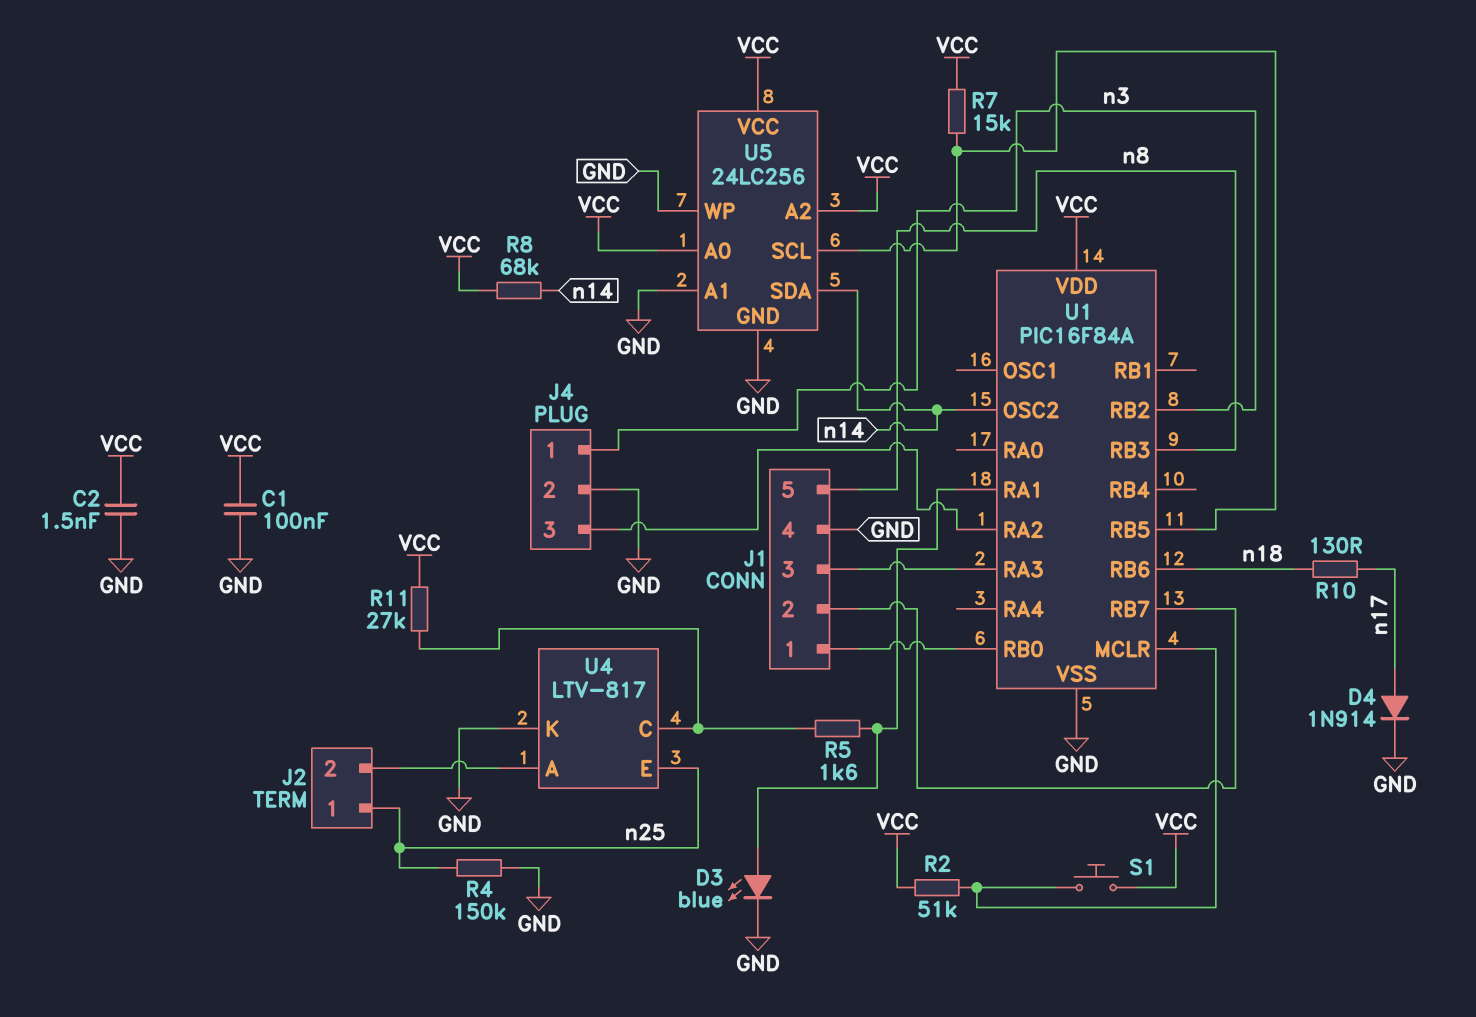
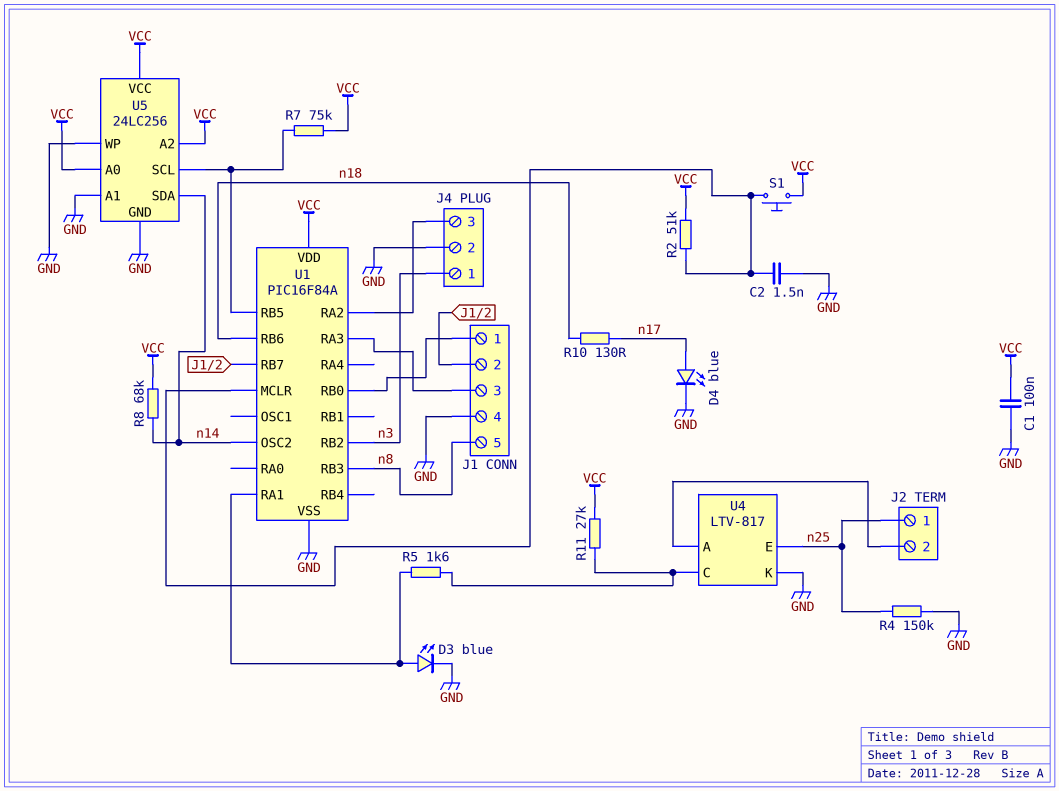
C2: 1.5nF (GND, VCC) -> 1.5nF (GND, U1/MCLR)
D4: diode 1N914 (A n17, K GND) -> LED blue (A n17, K GND)
R7: 15k (U1/RB5, VCC) -> 75k (U1/RB5, VCC)

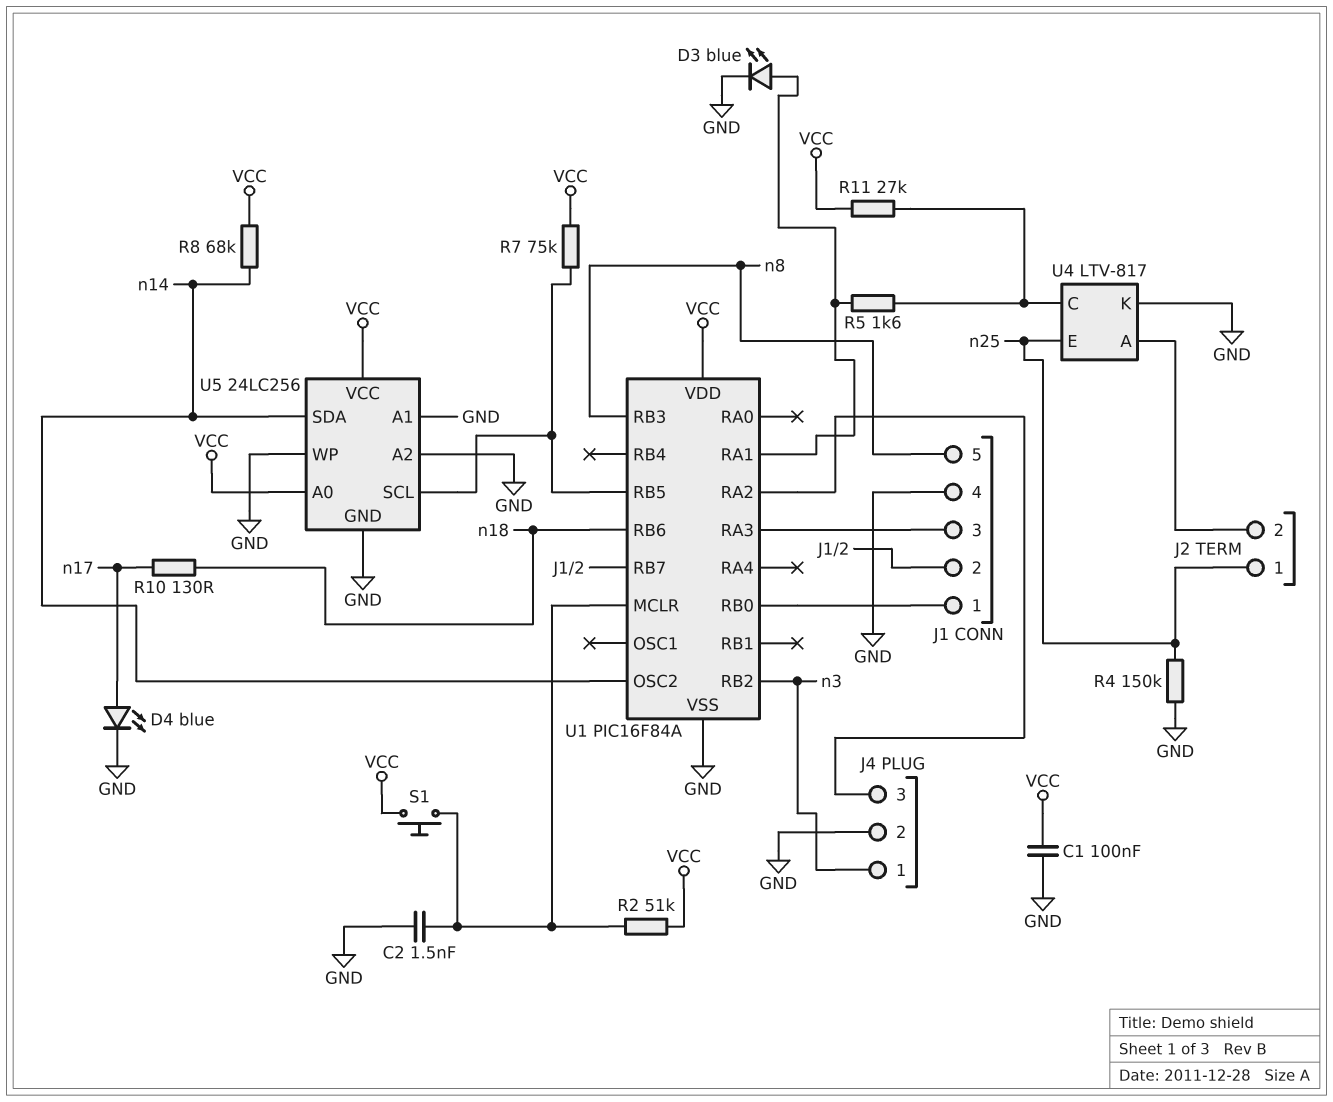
U5 pin A2: VCC -> GND

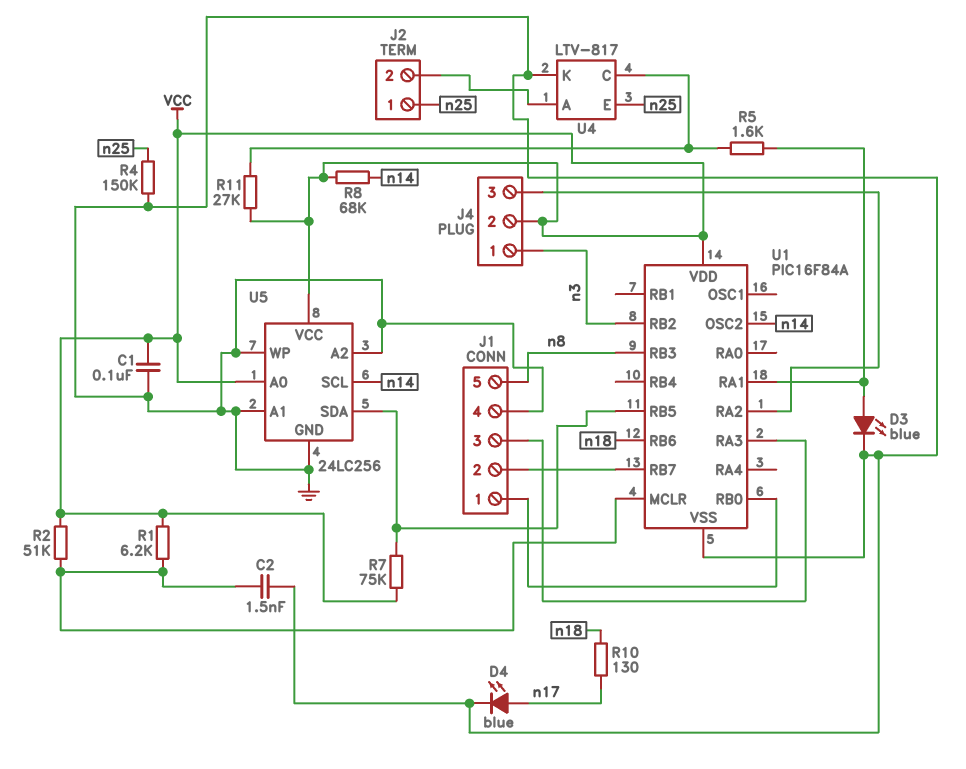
J4 pin 2: GND -> VCC
R1: none -> 6.2k (U1/MCLR, VCC)
S1: button (U1/MCLR, VCC) -> none
U5 pin SCL: U1/RB5 -> n14
U5 pin SDA: n14 -> U1/RB5

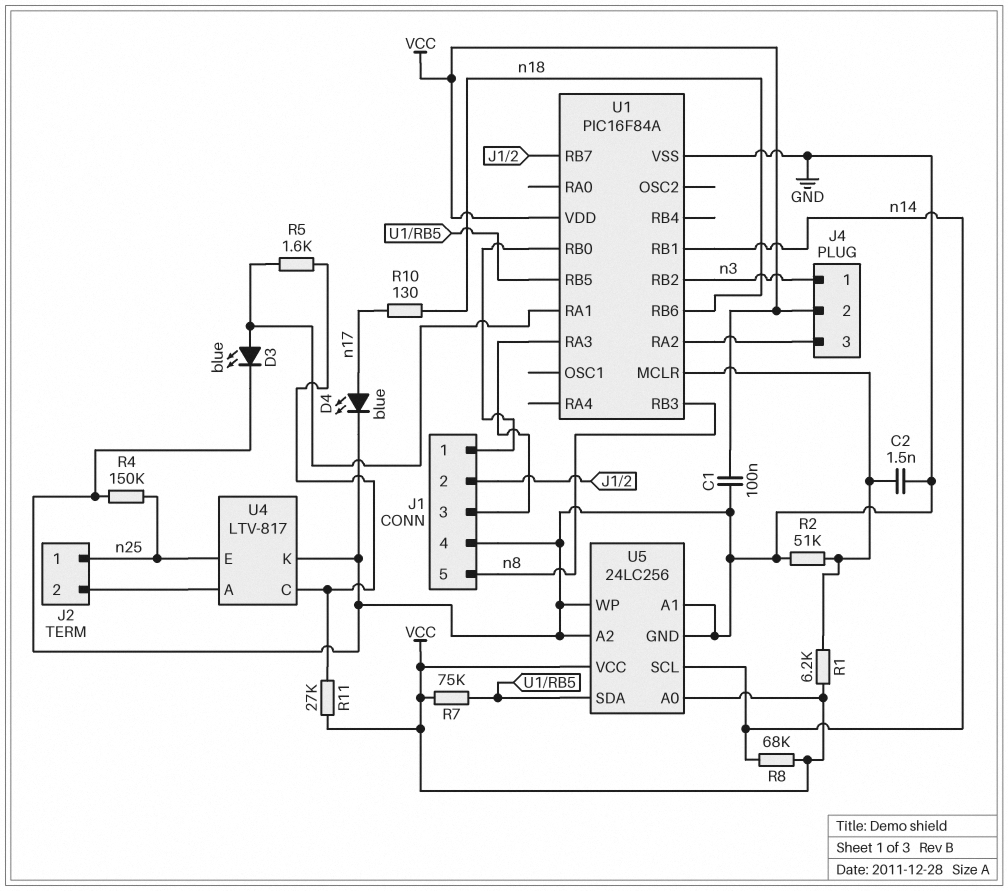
R2: 51k (U1/MCLR, VCC) -> 51k (GND, U1/MCLR)
U1 pin OSC2: n14 -> none
U1 pin RB1: none -> n14

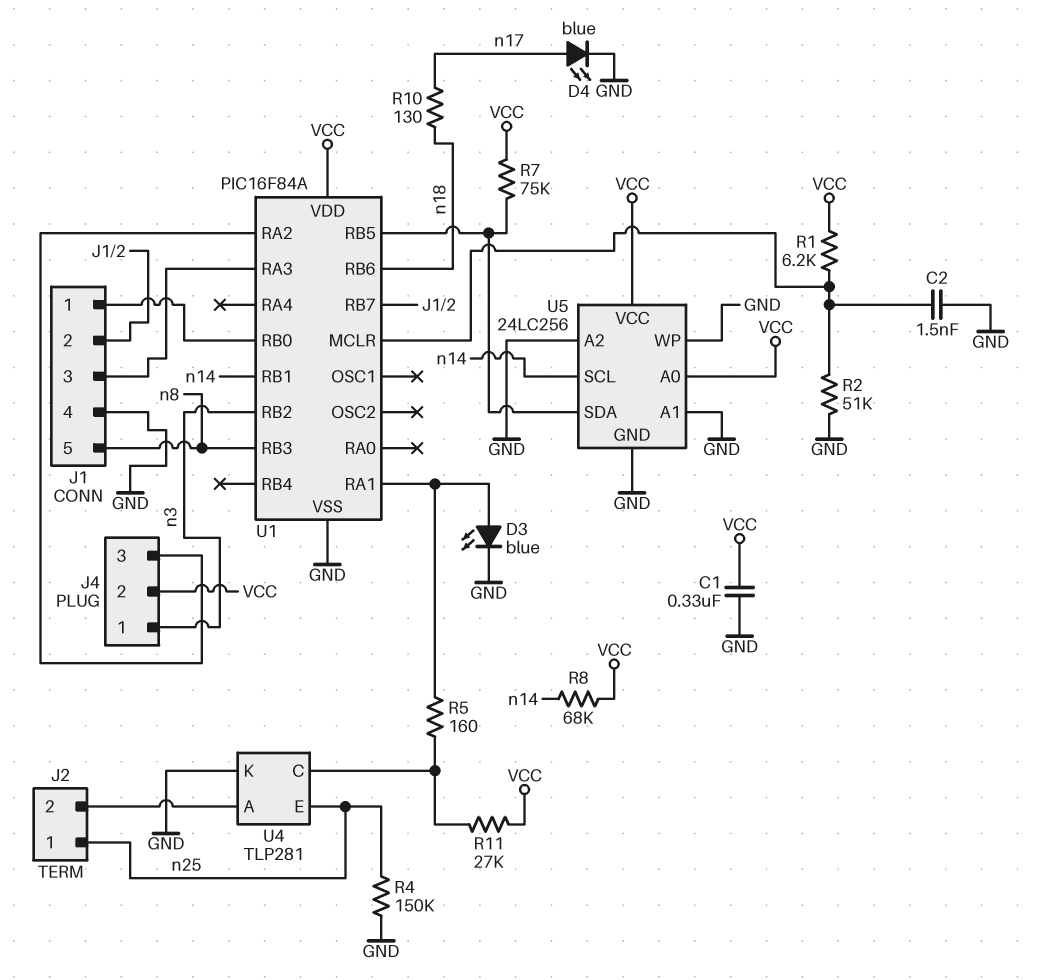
C1: 100nF (GND, VCC) -> 330nF (GND, VCC)
R5: 1.6k (U1/RA1, U4/C) -> 160 (U1/RA1, U4/C)
U4: LTV-817 -> TLP281

